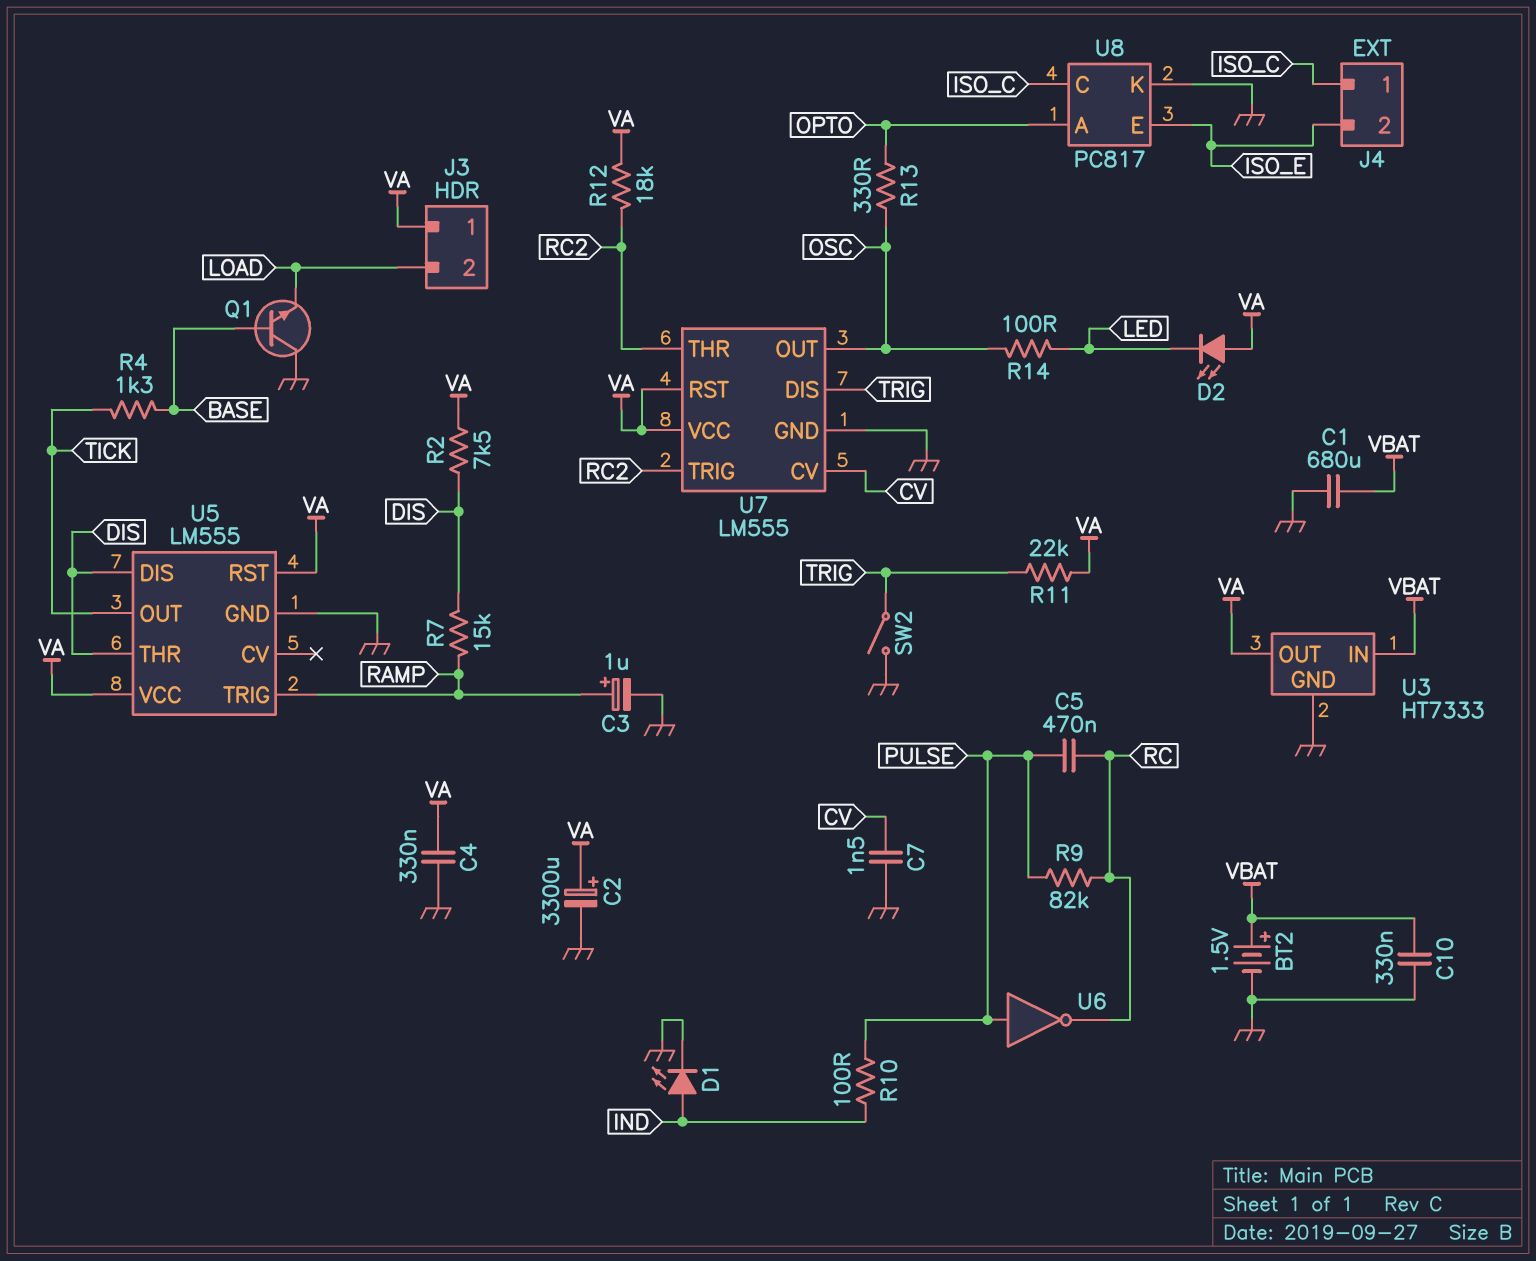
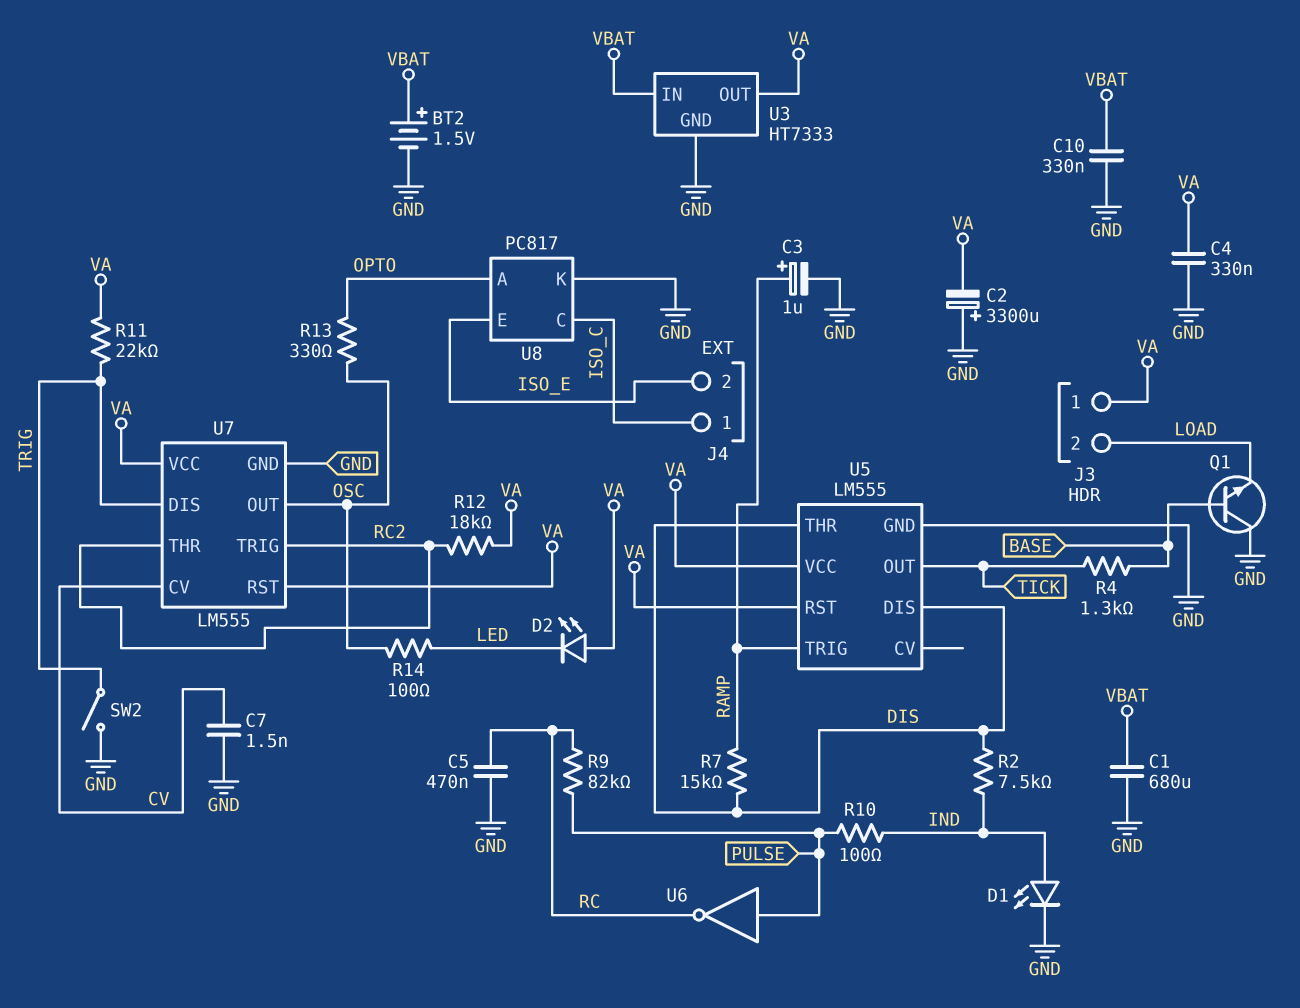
C2: 3300uF (plus VA, minus GND) -> 3300uF (plus GND, minus VA)
C5: 470nF (PULSE, RC) -> 470nF (GND, RC)
R2: 7.5k (DIS, VA) -> 7.5k (DIS, IND)

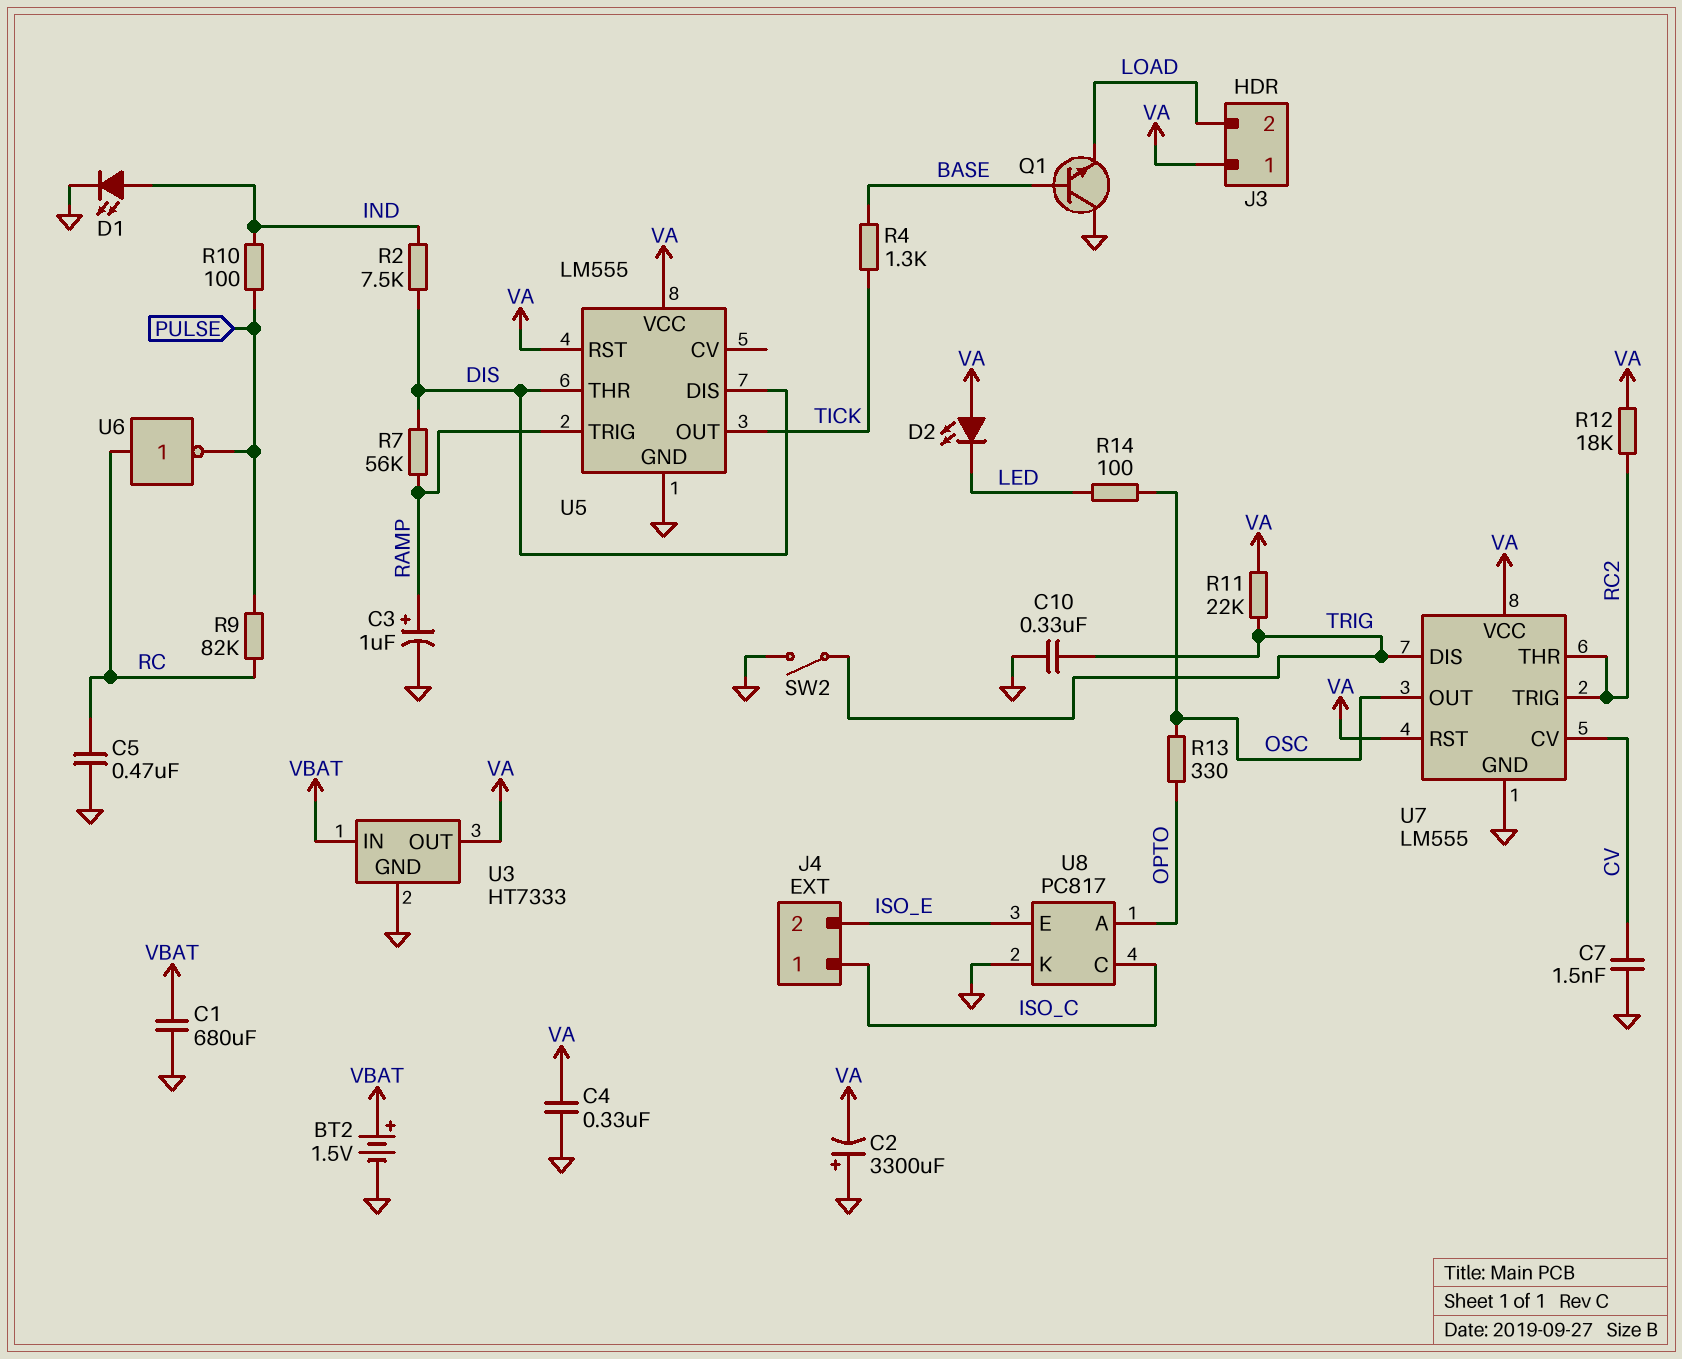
C10: 330nF (GND, VBAT) -> 330nF (GND, TRIG)
R7: 15k (DIS, RAMP) -> 56k (DIS, RAMP)
U6: NOT (in PULSE, out RC) -> NOT (in RC, out PULSE)

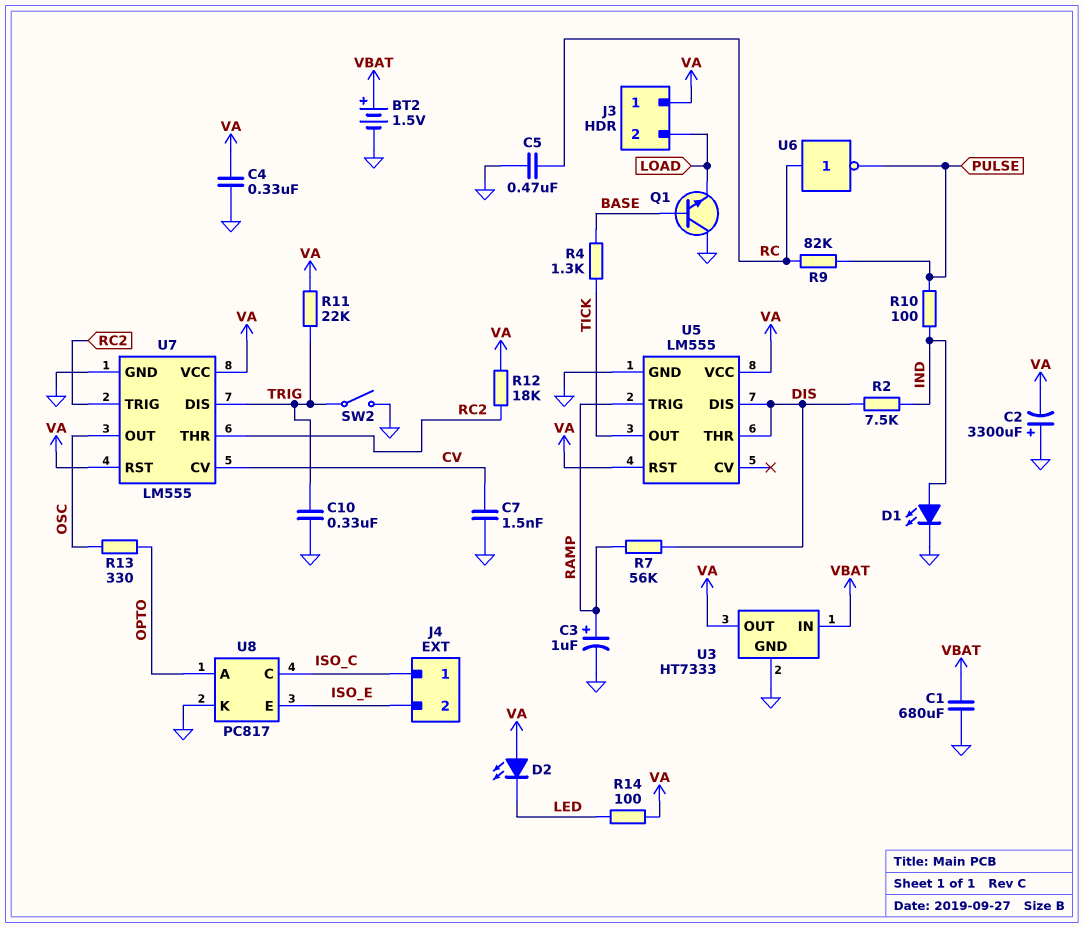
R14: 100 (LED, OSC) -> 100 (LED, VA)

